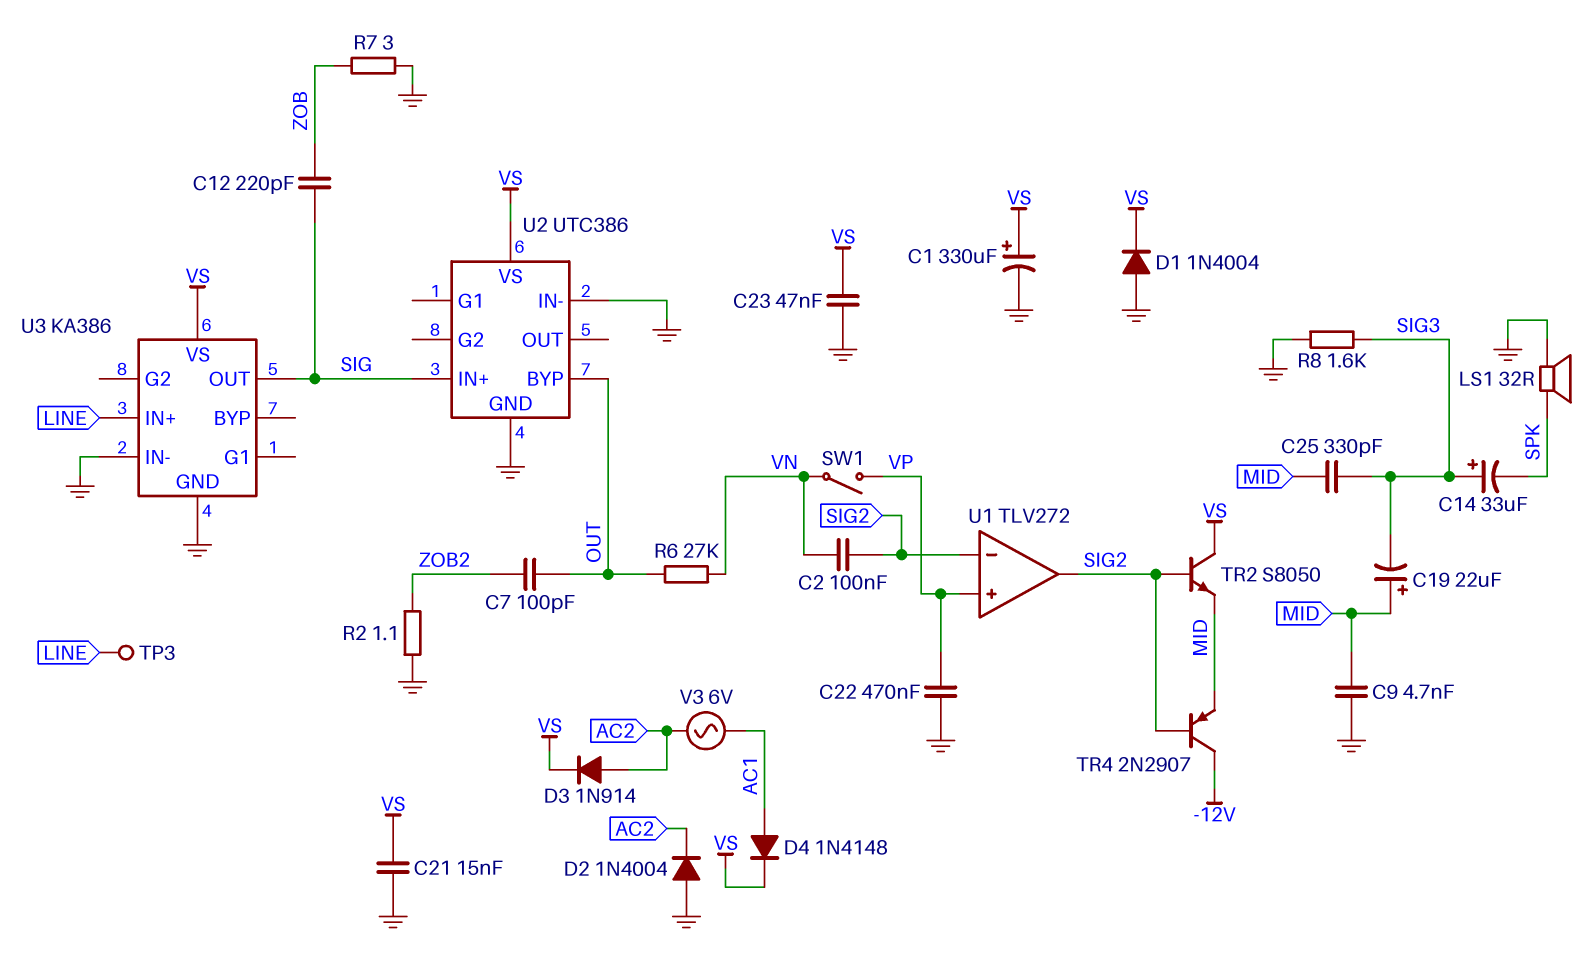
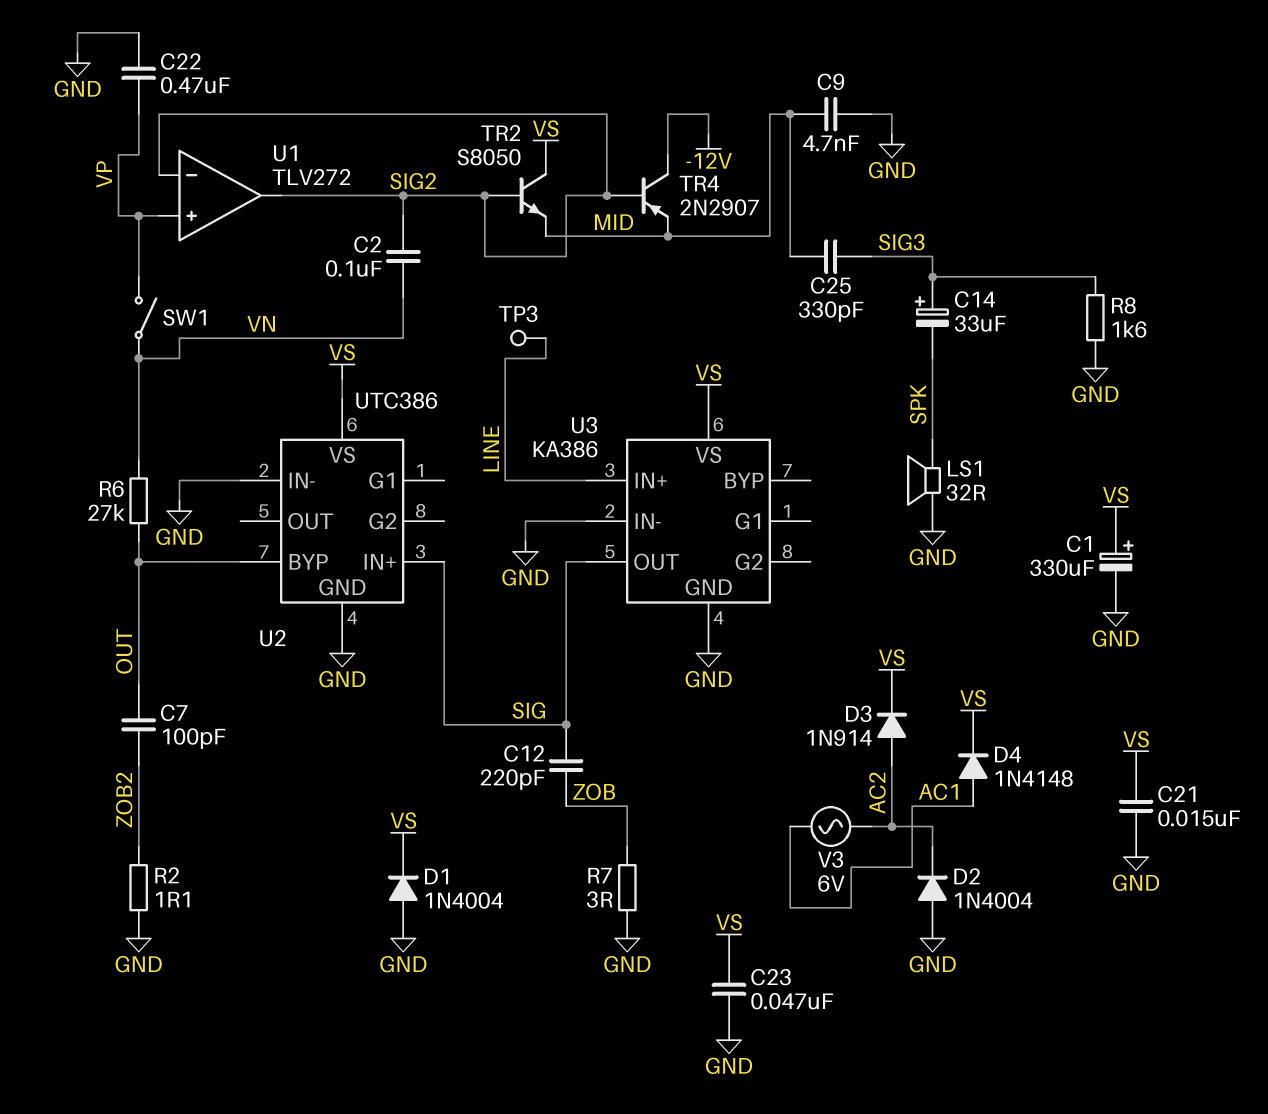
C19: 22uF (plus MID, minus SIG3) -> none

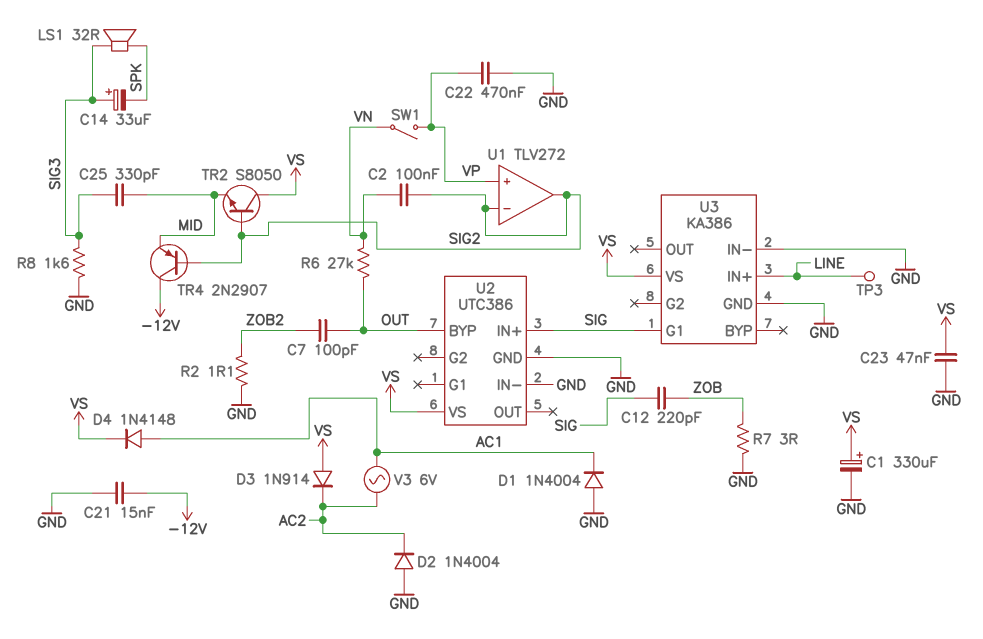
C9: 4.7nF (GND, MID) -> none
C21: 15nF (GND, VS) -> 15nF (-12V, GND)
D1: diode 1N4004 (A GND, K VS) -> diode 1N4004 (A GND, K AC1)
D3: diode 1N914 (A AC2, K VS) -> diode 1N914 (A VS, K AC2)
LS1: speaker 32R (GND, SPK) -> speaker 32R (SIG3, SPK)
U3 pin G1: none -> SIG
U3 pin OUT: SIG -> none

